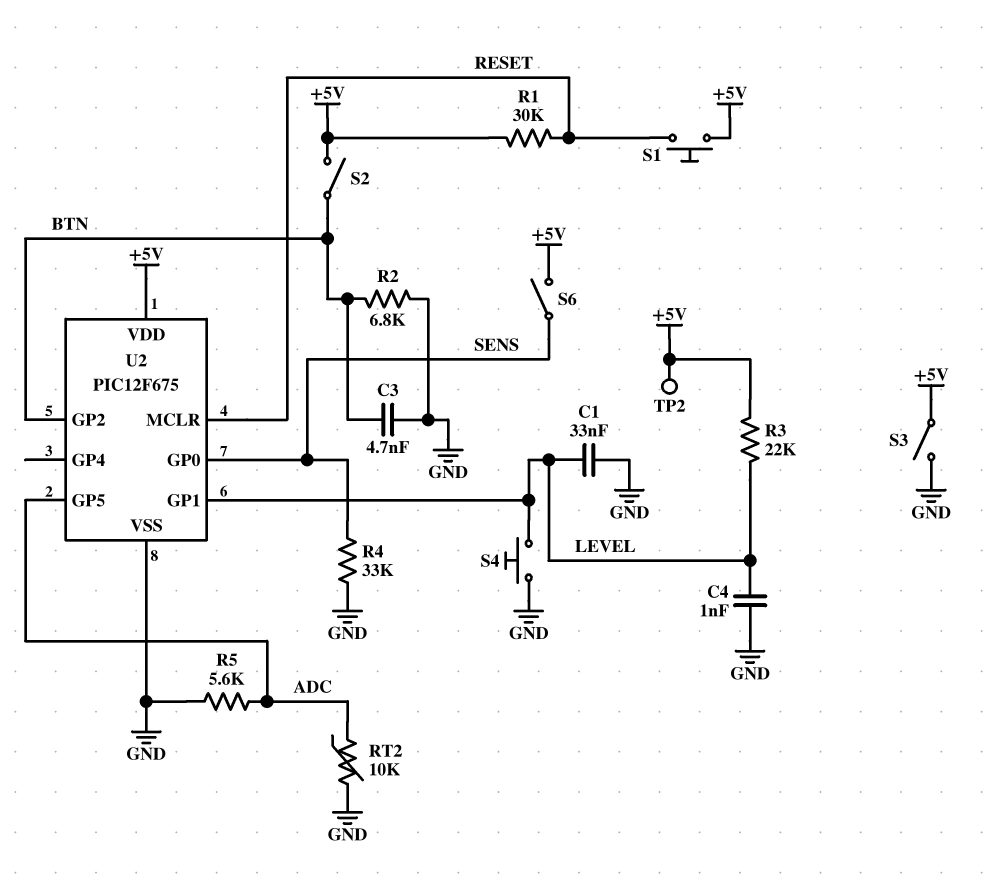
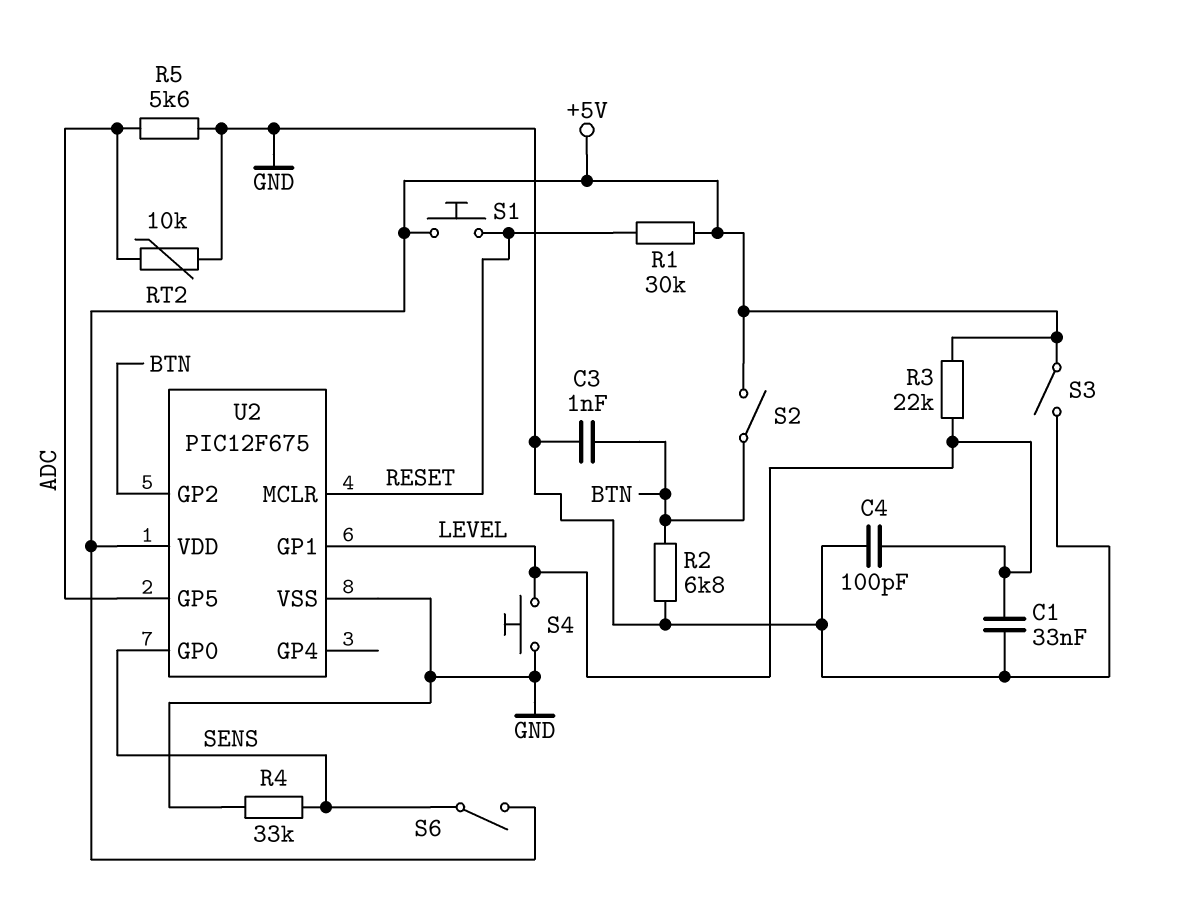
C3: 4.7nF (BTN, GND) -> 1nF (BTN, GND)
C4: 1nF (GND, LEVEL) -> 100pF (GND, LEVEL)
TP2: test point (+5V) -> none

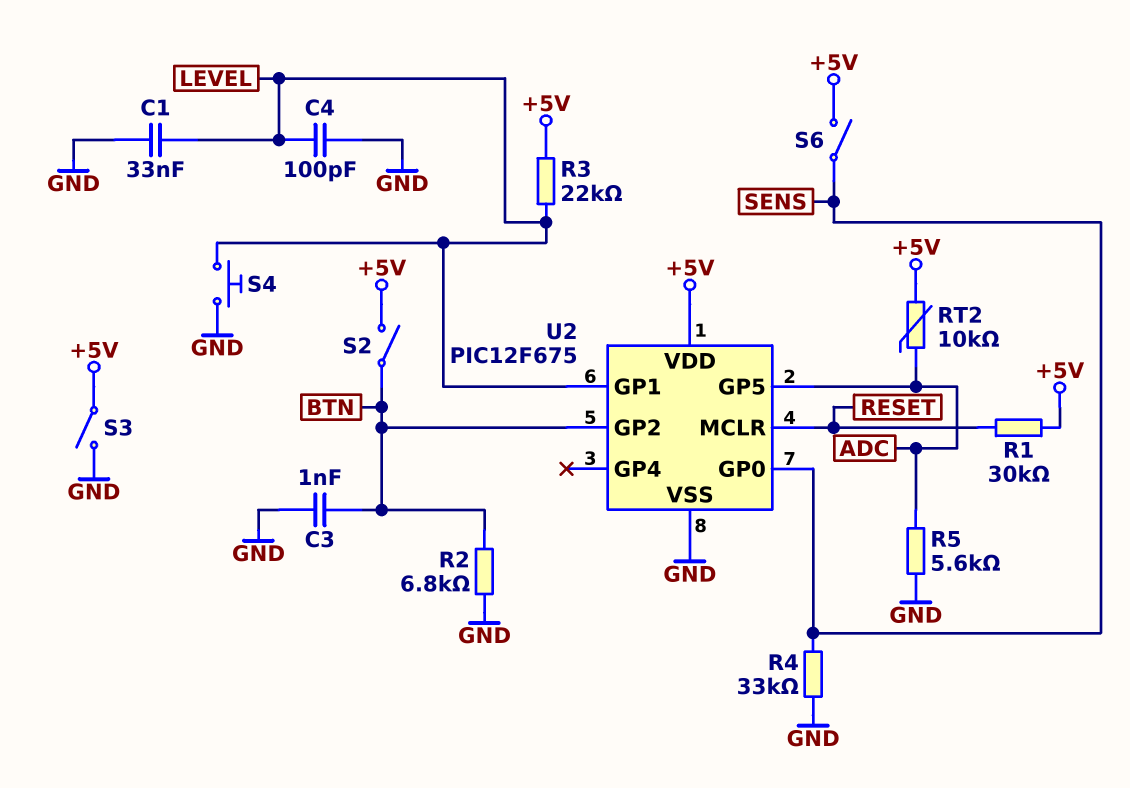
RT2: 10k (ADC, GND) -> 10k (+5V, ADC)
S1: button (+5V, RESET) -> none

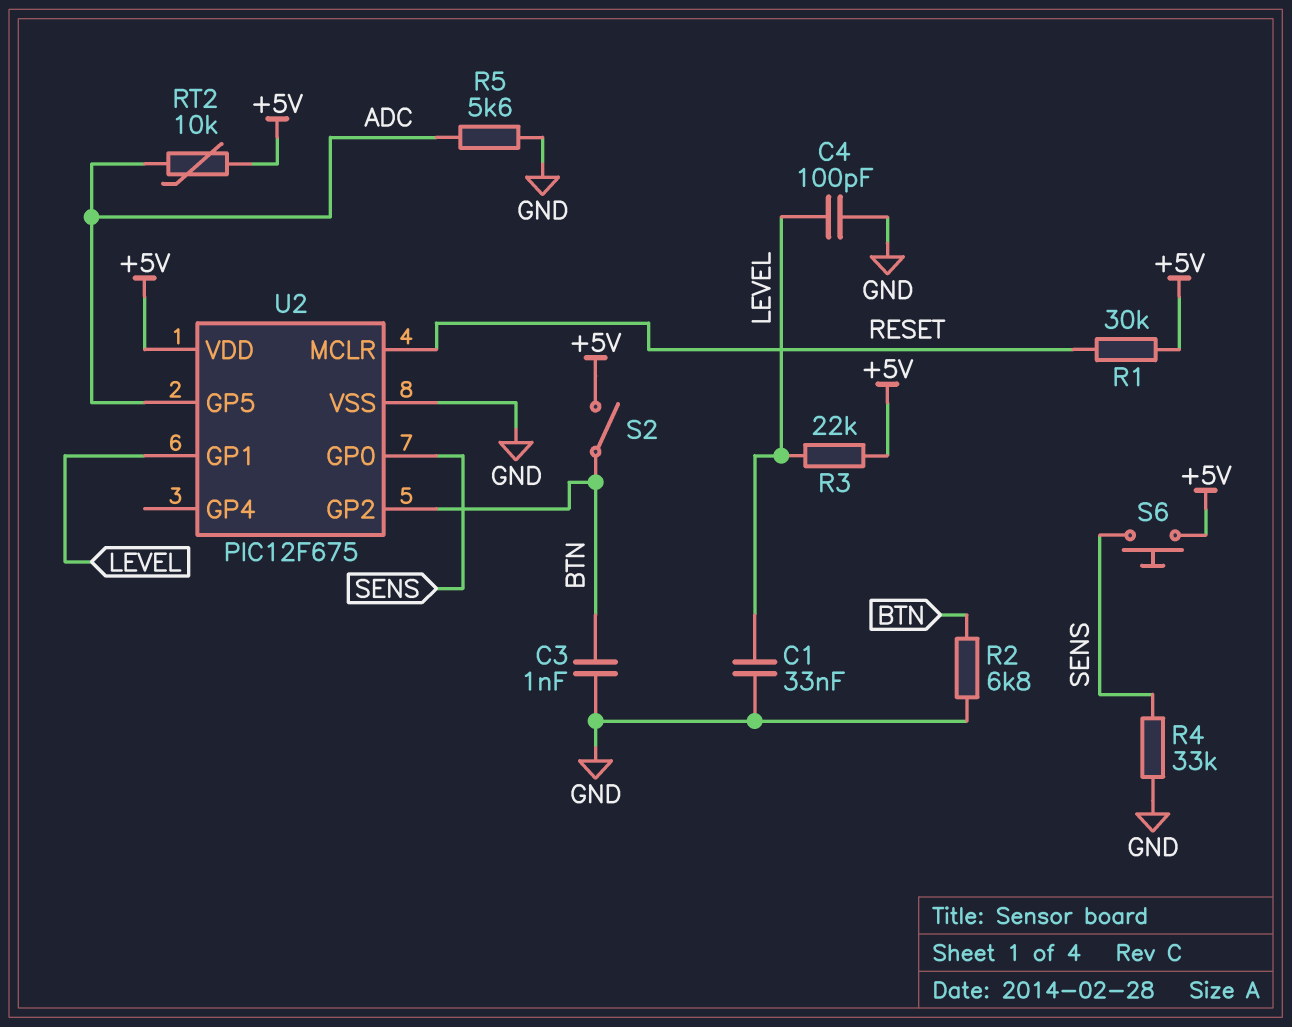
S3: switch (+5V, GND) -> none
S4: button (GND, LEVEL) -> none
S6: switch (+5V, SENS) -> button (+5V, SENS)

